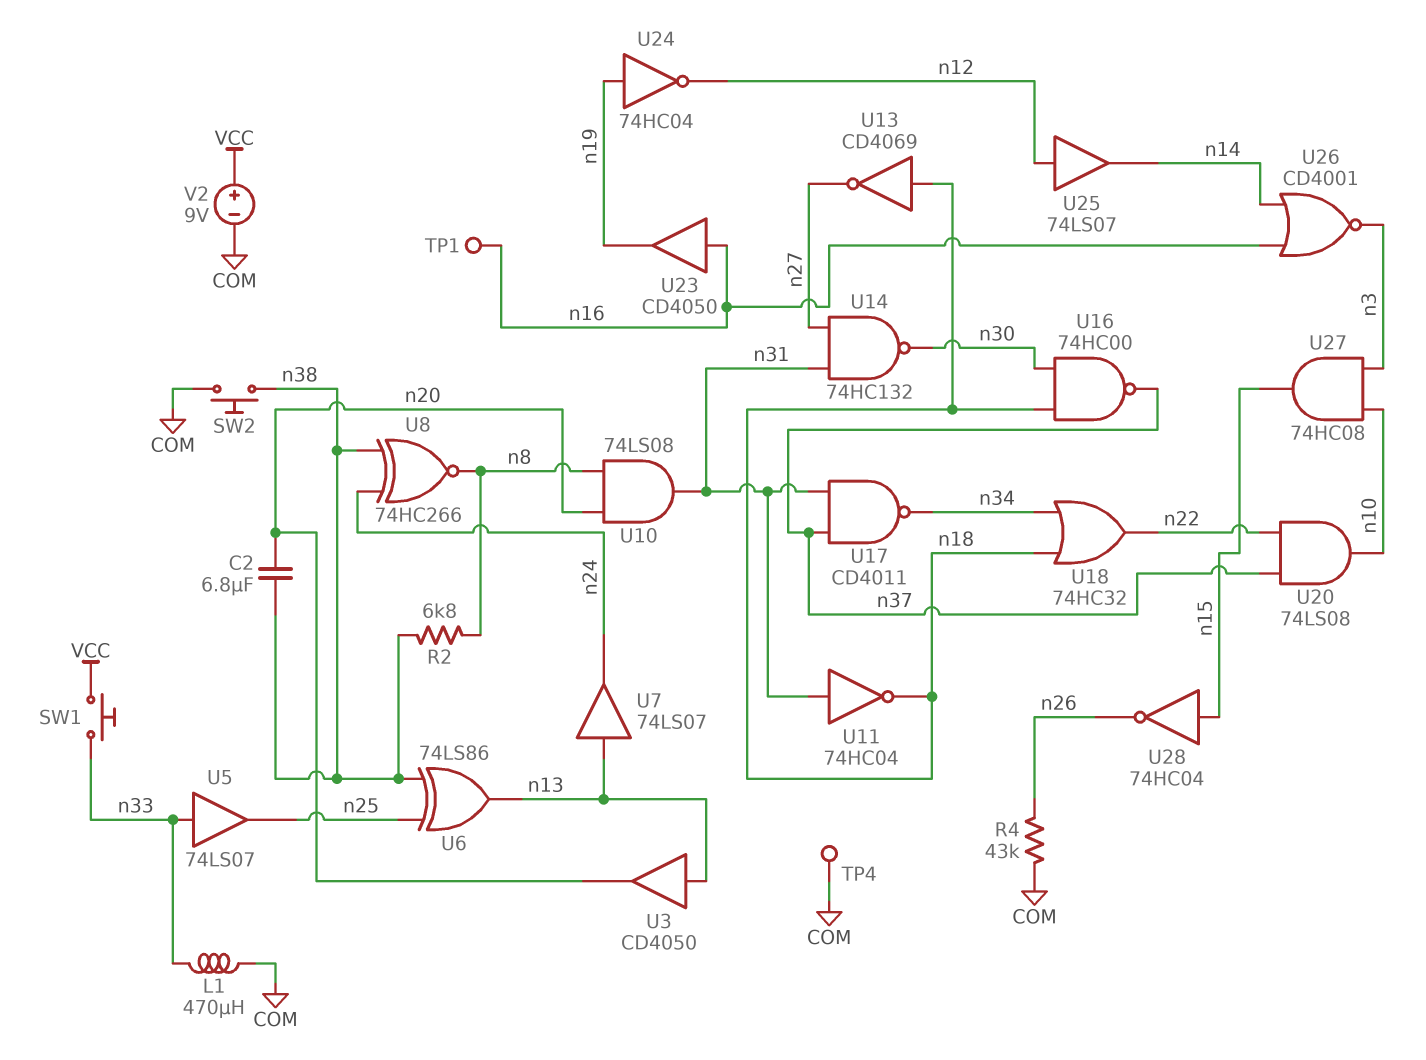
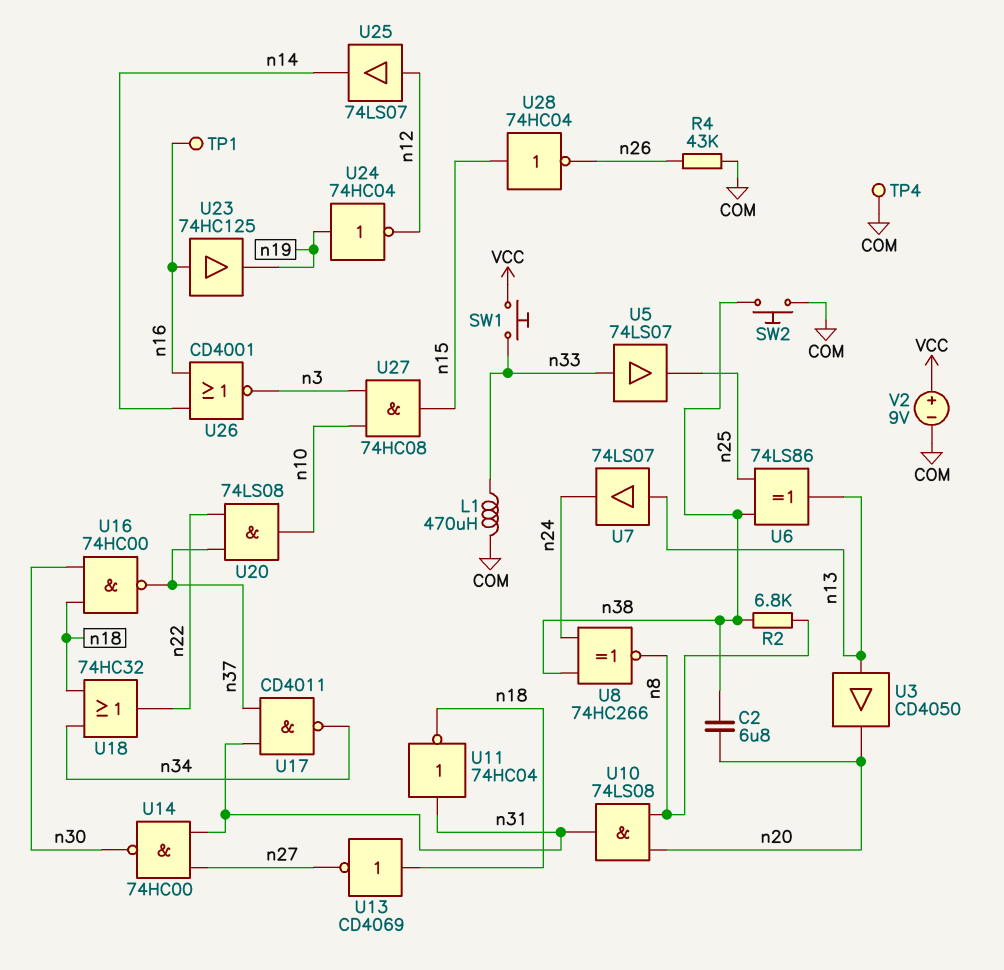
U14: NAND 74HC132 (in n27, in n31, out n30) -> NAND 74HC00 (in n27, in n31, out n30)
U23: buffer CD4050 (in n16, out n19) -> buffer 74HC125 (in n16, out n19)

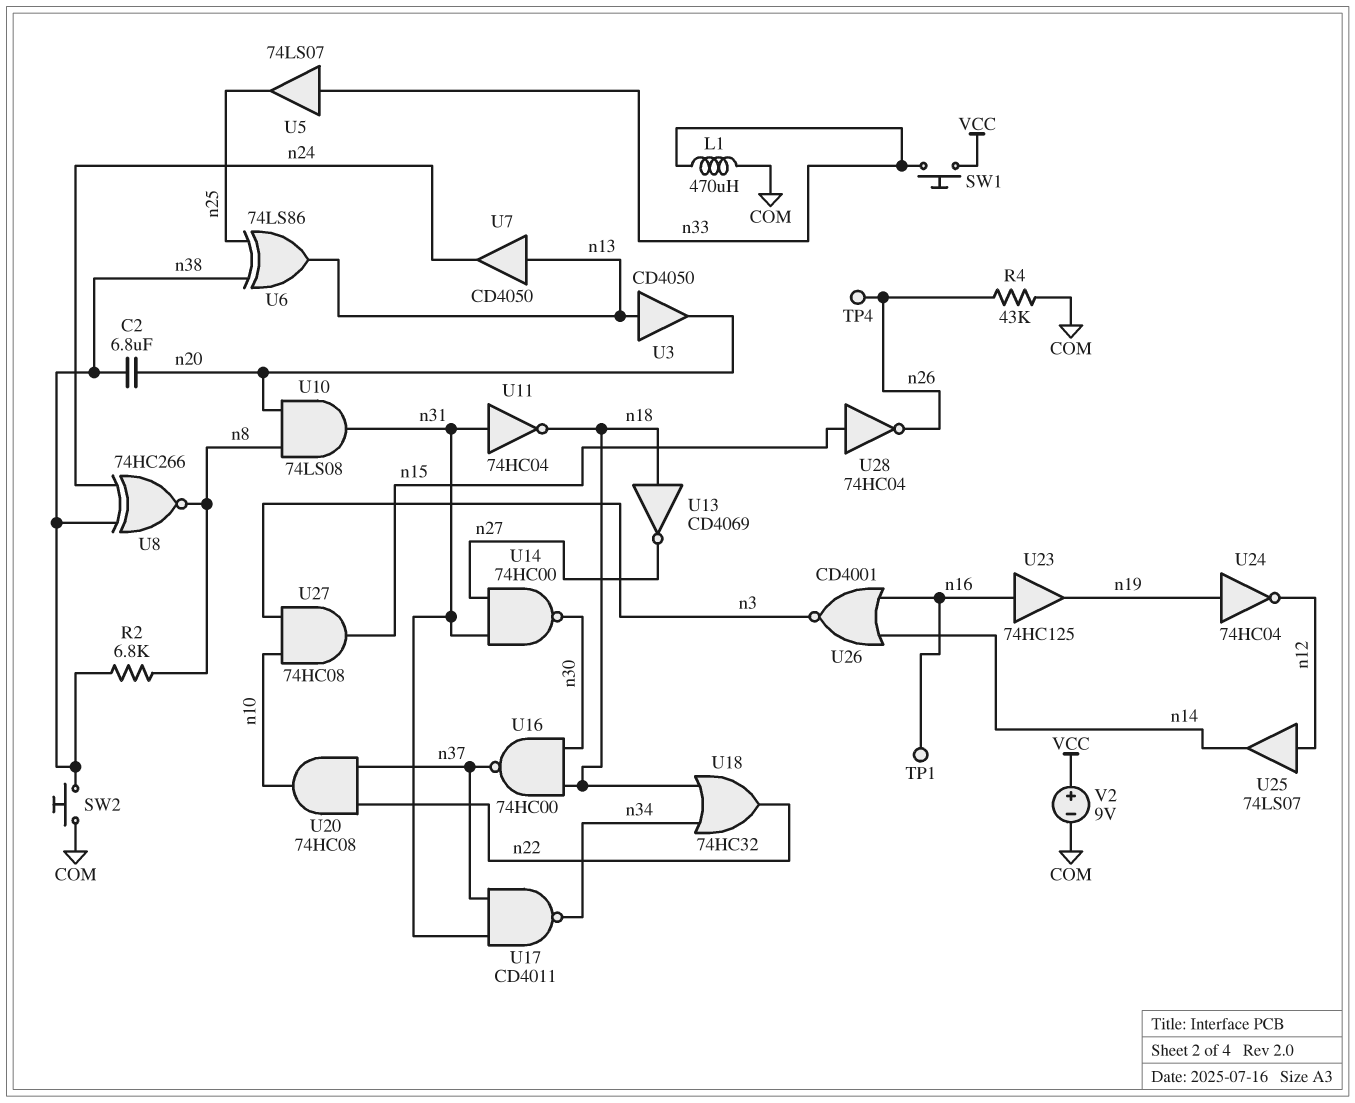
TP4: test point (COM) -> test point (n26)
U7: buffer 74LS07 (in n13, out n24) -> buffer CD4050 (in n13, out n24)
U20: AND 74LS08 (in n22, in n37, out n10) -> AND 74HC08 (in n22, in n37, out n10)

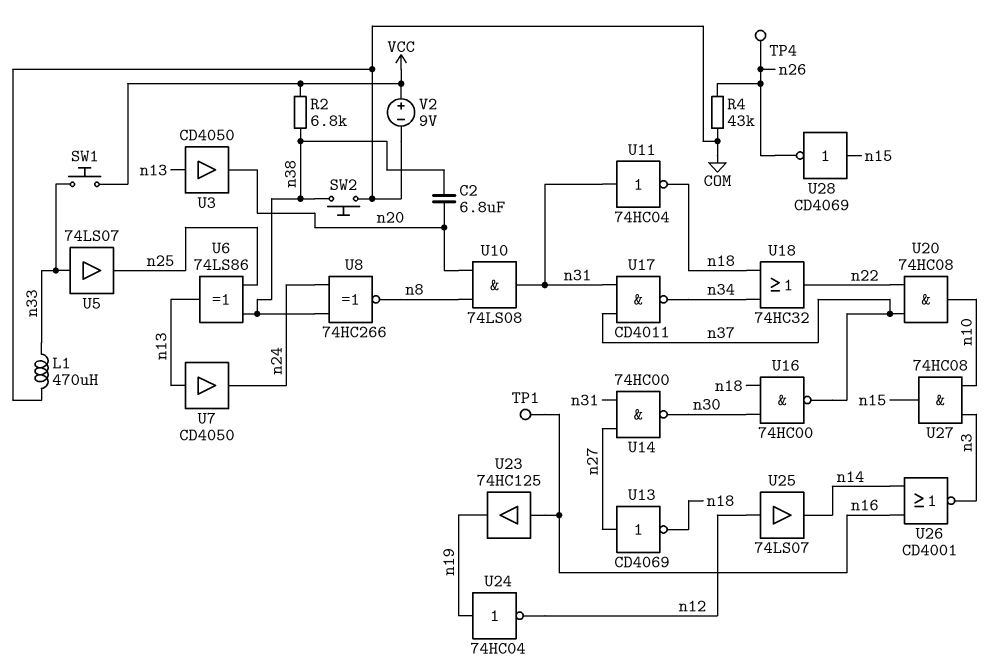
R2: 6.8k (n8, n38) -> 6.8k (VCC, n38)
U13: NOT CD4069 (in n18, out n27) -> NOT CD4069 (in n27, out n18)
U28: NOT 74HC04 (in n15, out n26) -> NOT CD4069 (in n15, out n26)

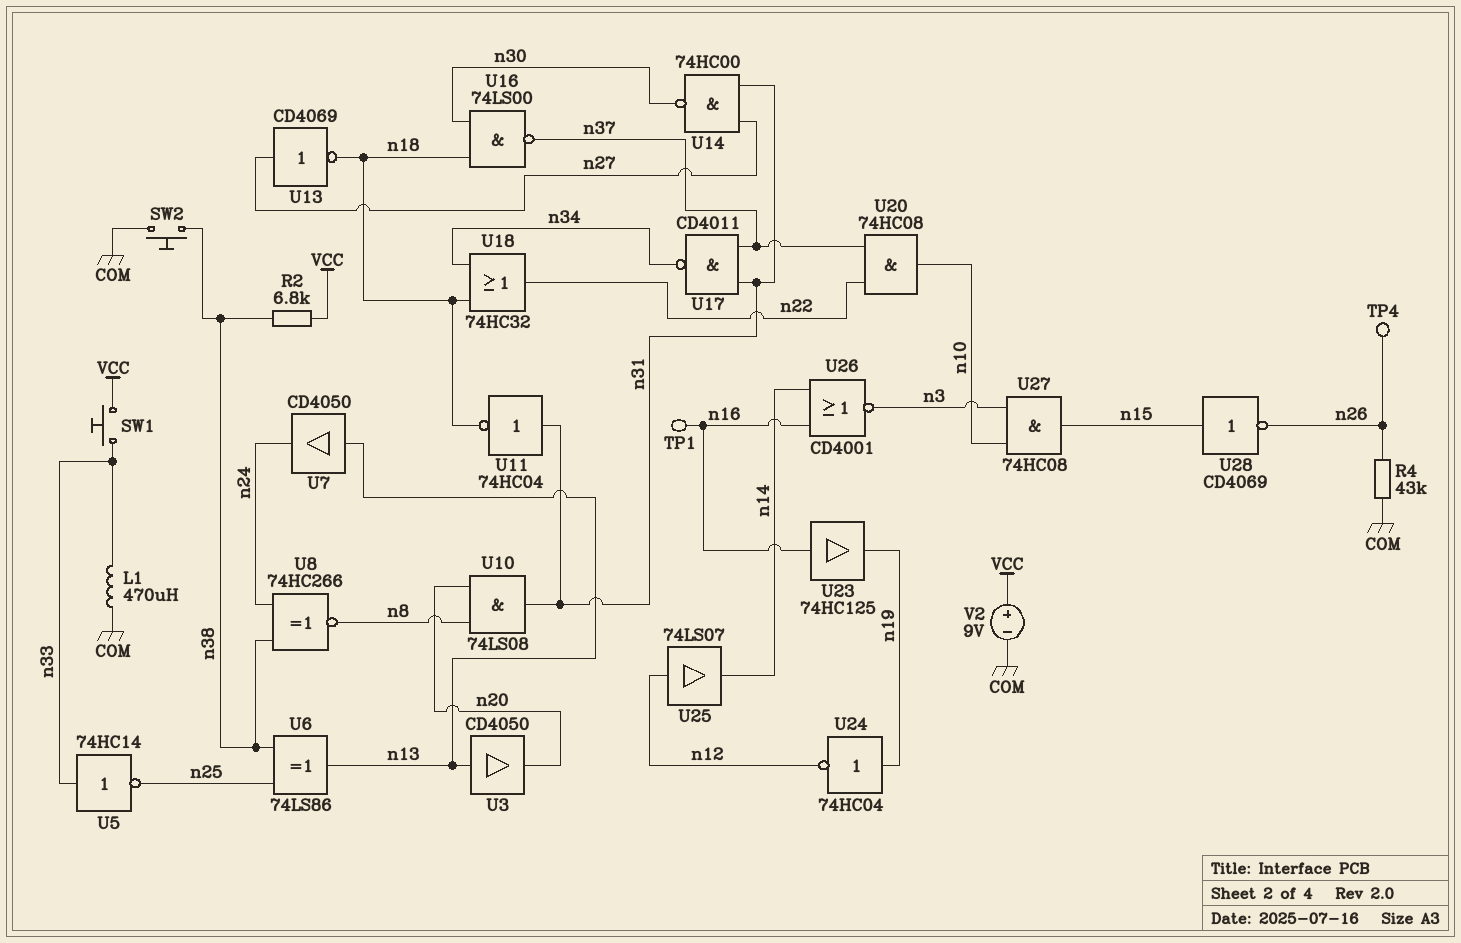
C2: 6.8uF (n20, n38) -> none
U5: buffer 74LS07 (in n33, out n25) -> NOT 74HC14 (in n33, out n25)
U16: NAND 74HC00 (in n18, in n30, out n37) -> NAND 74LS00 (in n18, in n30, out n37)

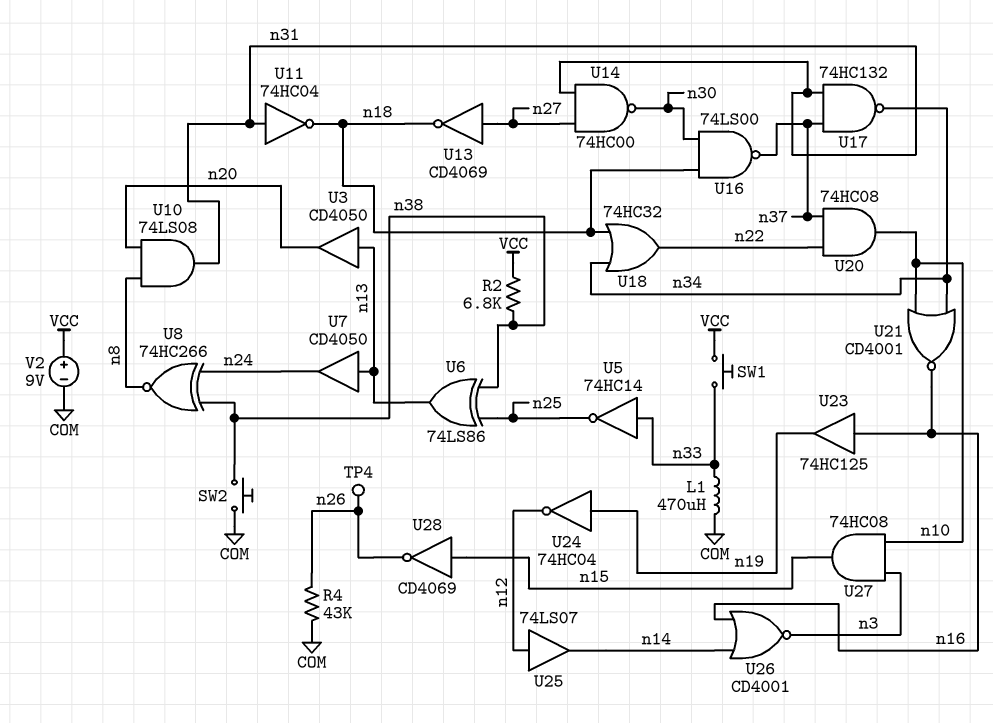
TP1: test point (n16) -> none
U17: NAND CD4011 (in n31, in n37, out n34) -> NAND 74HC132 (in n31, in n37, out n34)
U21: none -> NOR CD4001 (in n10, in n34, out n16)

